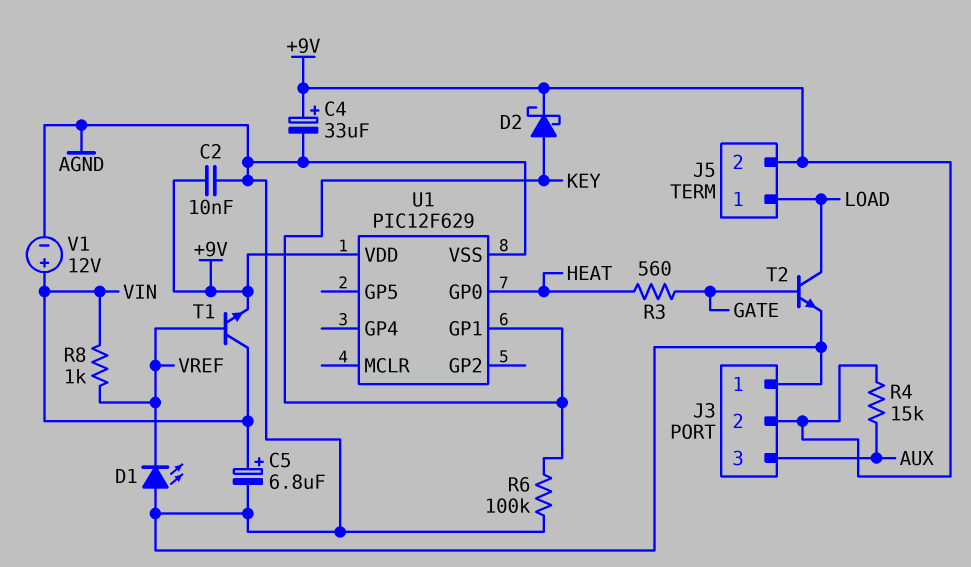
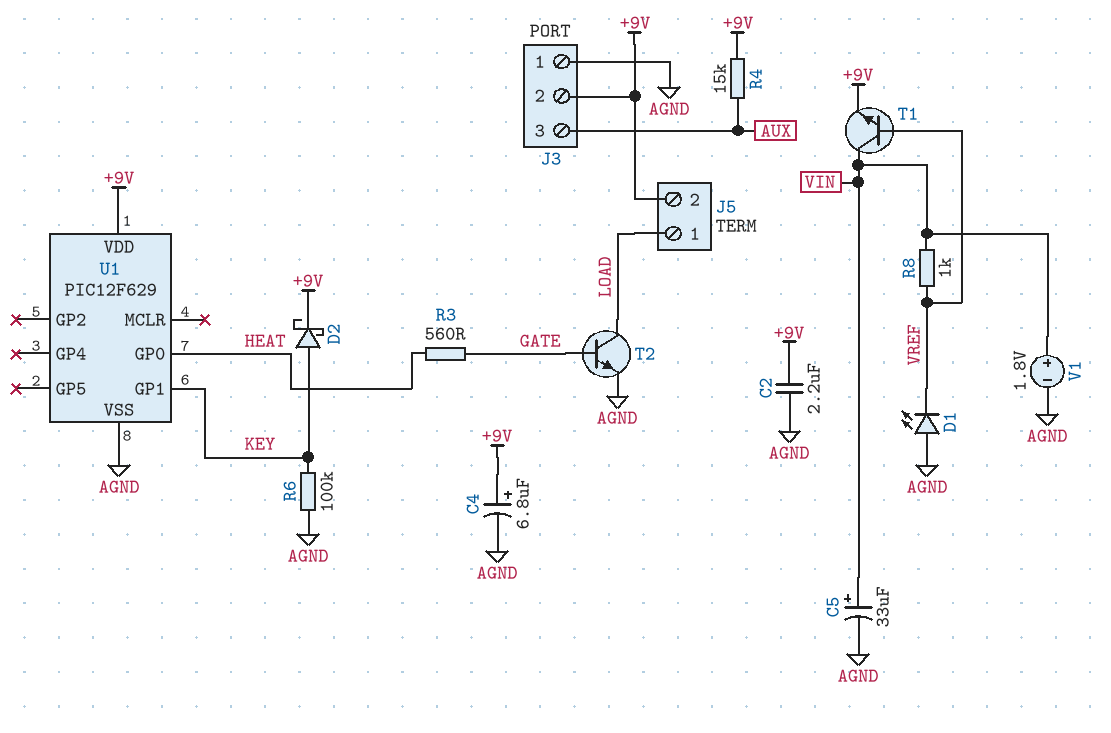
C2: 10nF (+9V, AGND) -> 2.2uF (+9V, AGND)
C4: 33uF (plus +9V, minus AGND) -> 6.8uF (plus +9V, minus AGND)
C5: 6.8uF (plus VIN, minus AGND) -> 33uF (plus VIN, minus AGND)
V1: 12V (plus VIN, minus AGND) -> 1.8V (plus VIN, minus AGND)

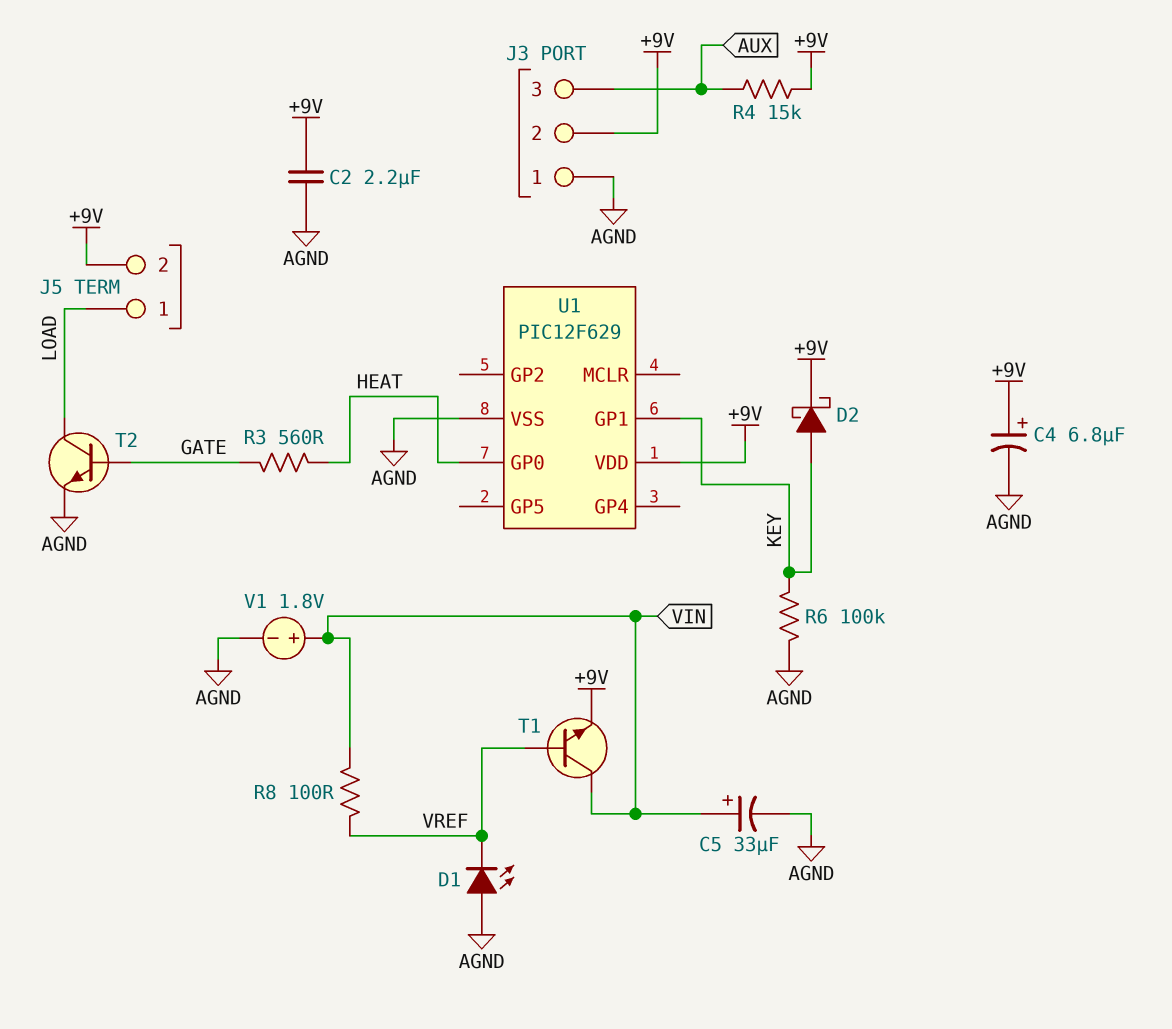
R8: 1k (VIN, VREF) -> 100 (VIN, VREF)

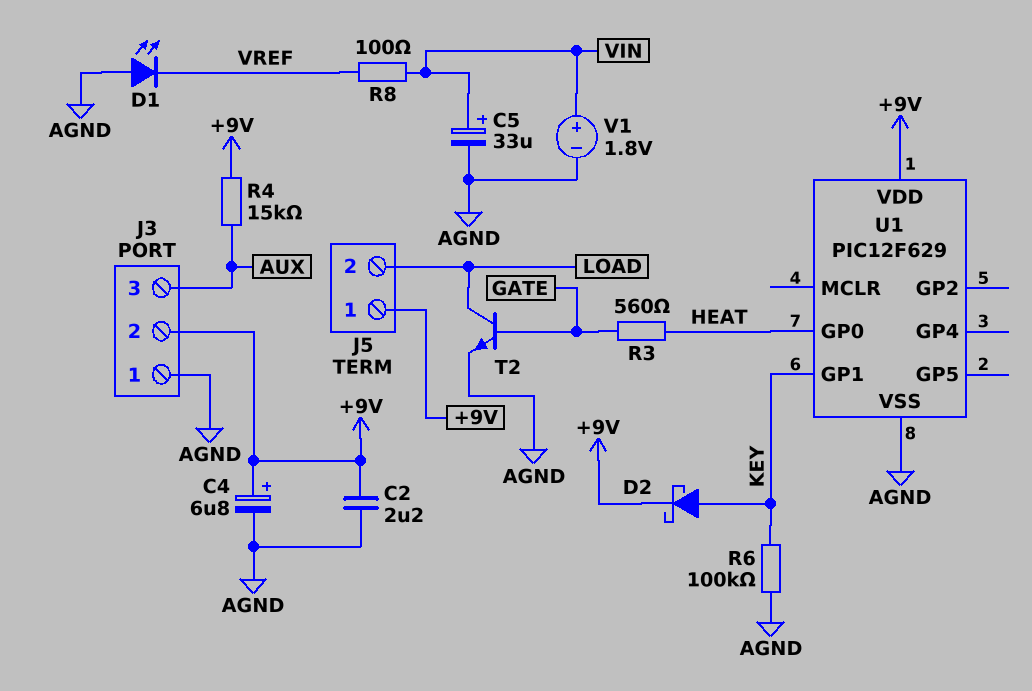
J5 pin 1: LOAD -> +9V
J5 pin 2: +9V -> LOAD
T1: NPN (B VREF, C VIN, E +9V) -> none

